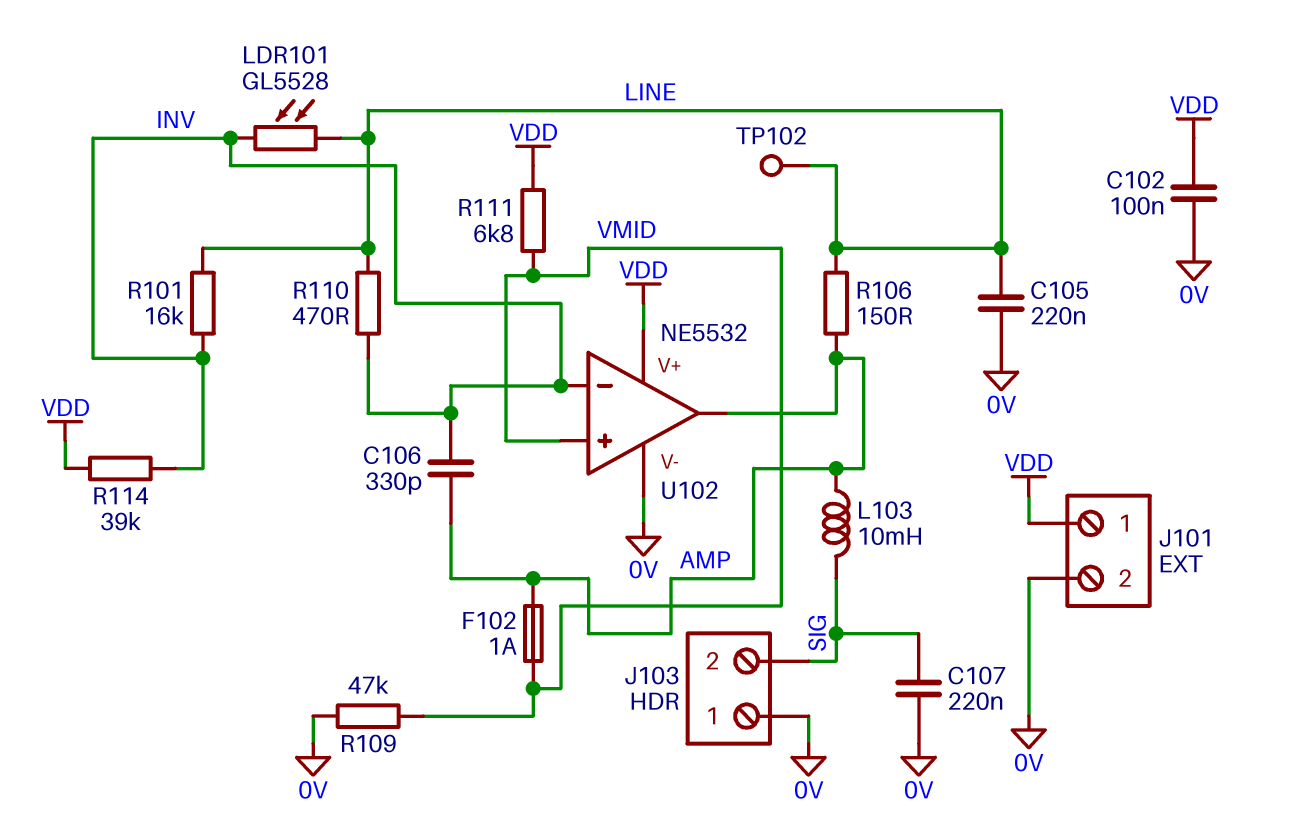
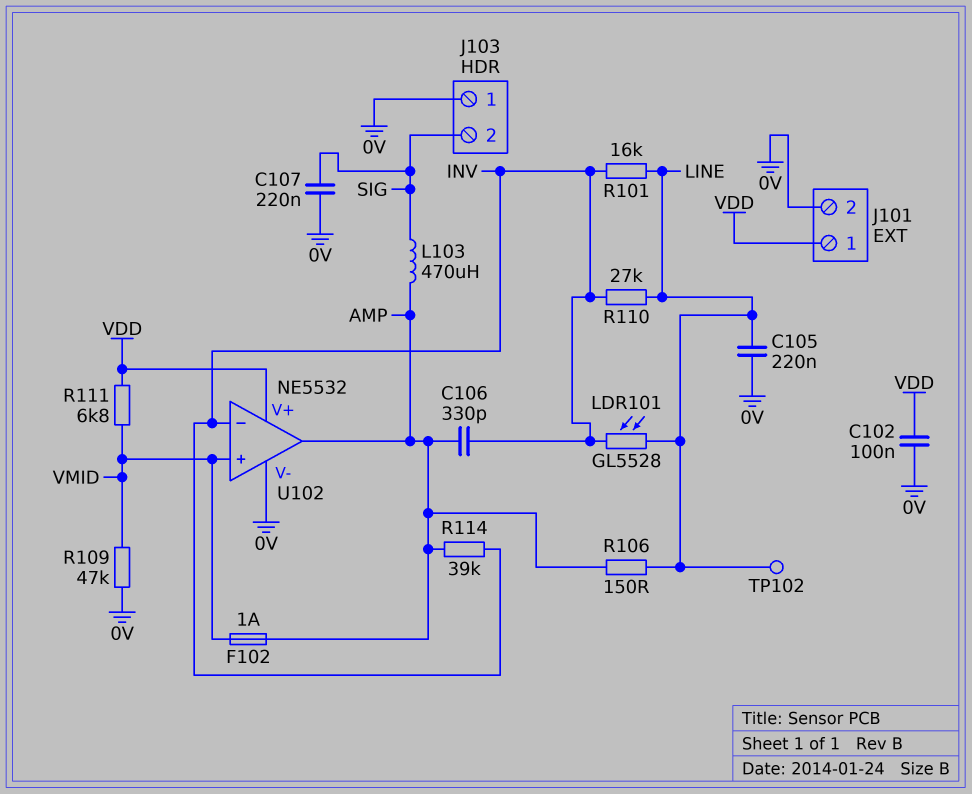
L103: 10mH (AMP, SIG) -> 470uH (AMP, SIG)
R110: 470 (INV, LINE) -> 27k (INV, LINE)
R114: 39k (INV, VDD) -> 39k (AMP, INV)

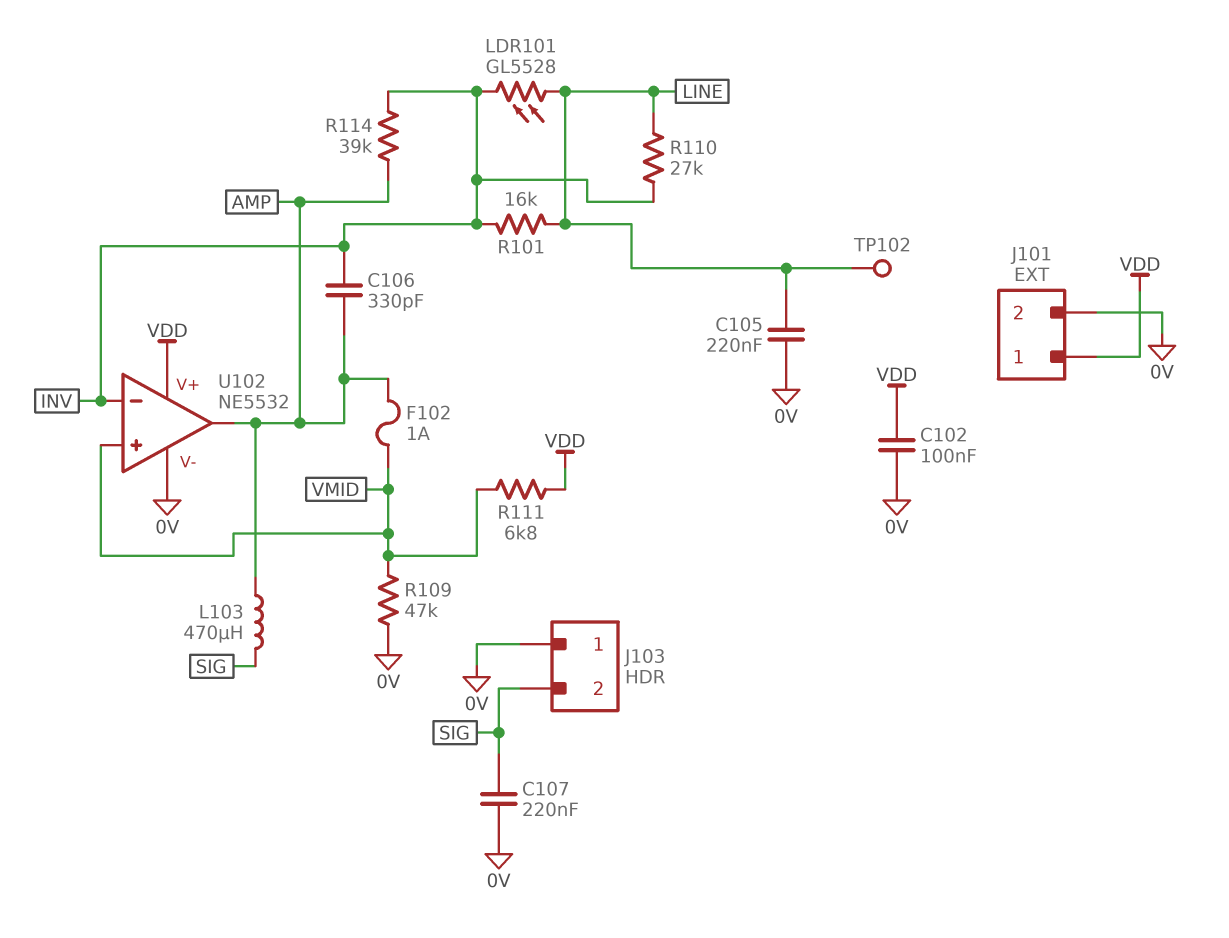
R106: 150 (AMP, LINE) -> none

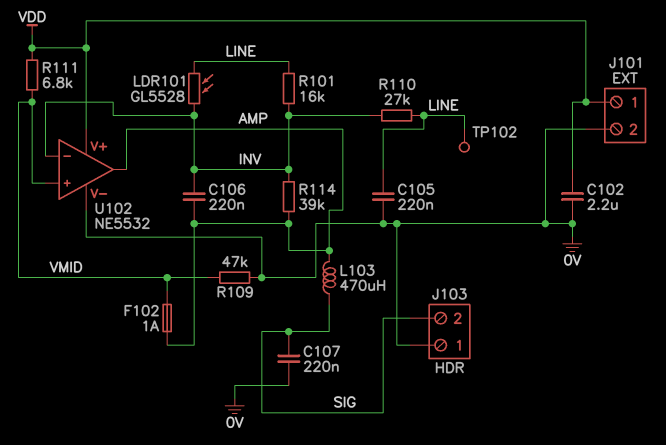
C102: 100nF (0V, VDD) -> 2.2uF (0V, VDD)
C106: 330pF (AMP, INV) -> 220nF (AMP, INV)

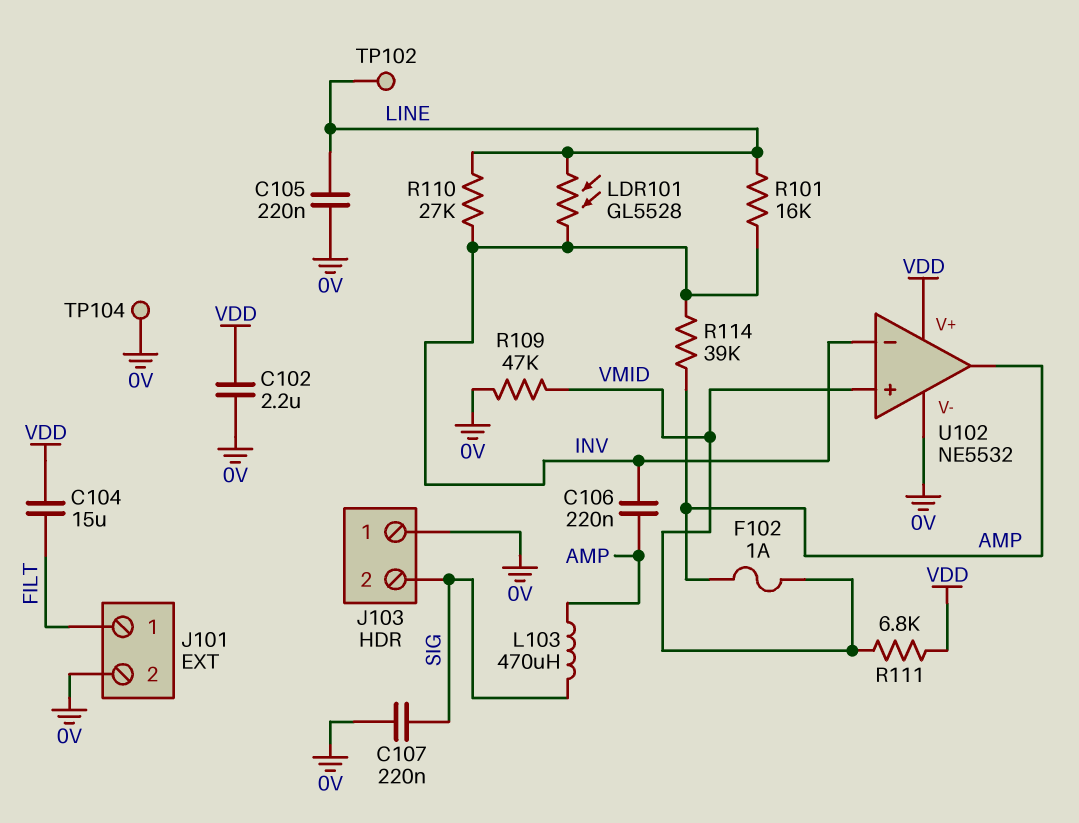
C104: none -> 15uF (FILT, VDD)
J101 pin 1: VDD -> FILT
TP104: none -> test point (0V)

